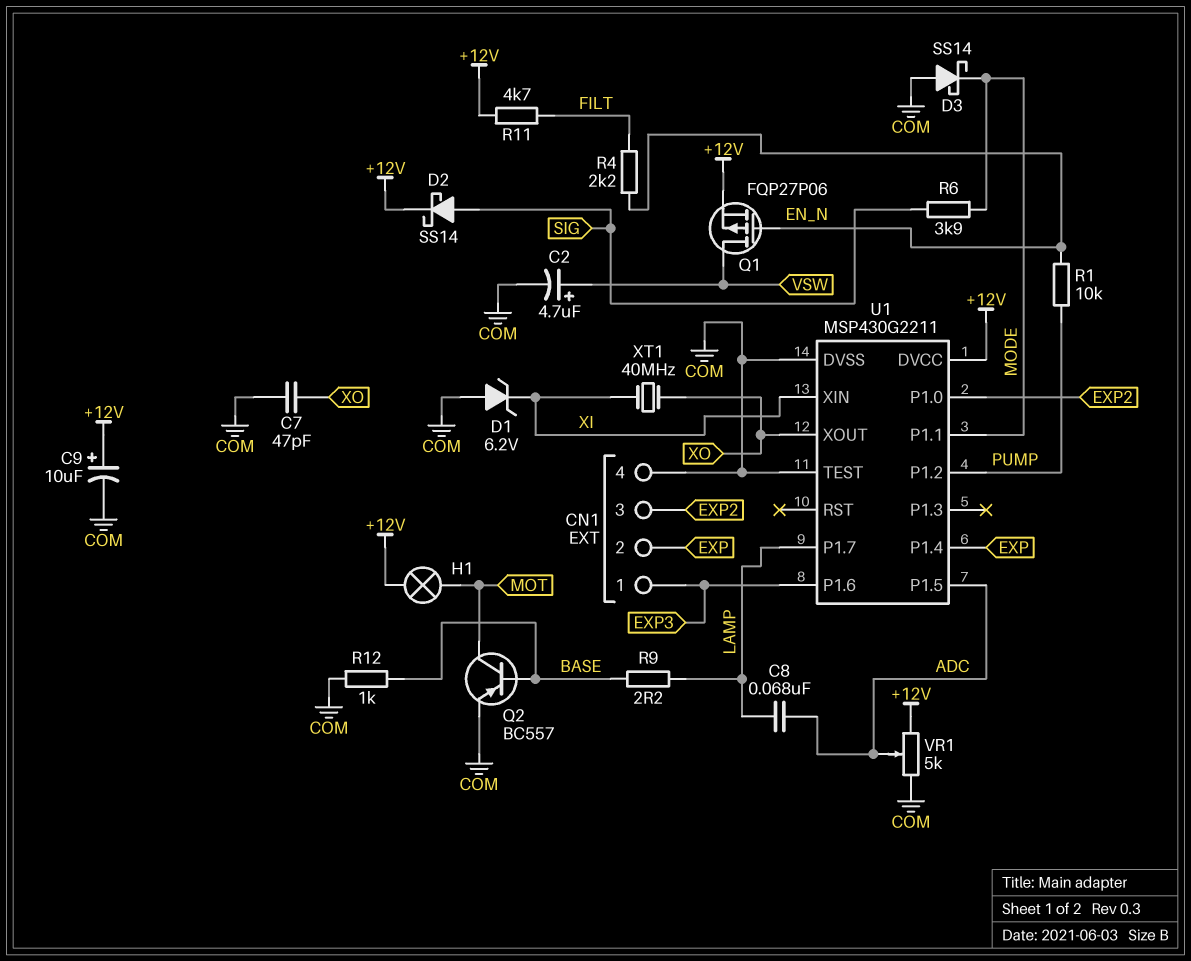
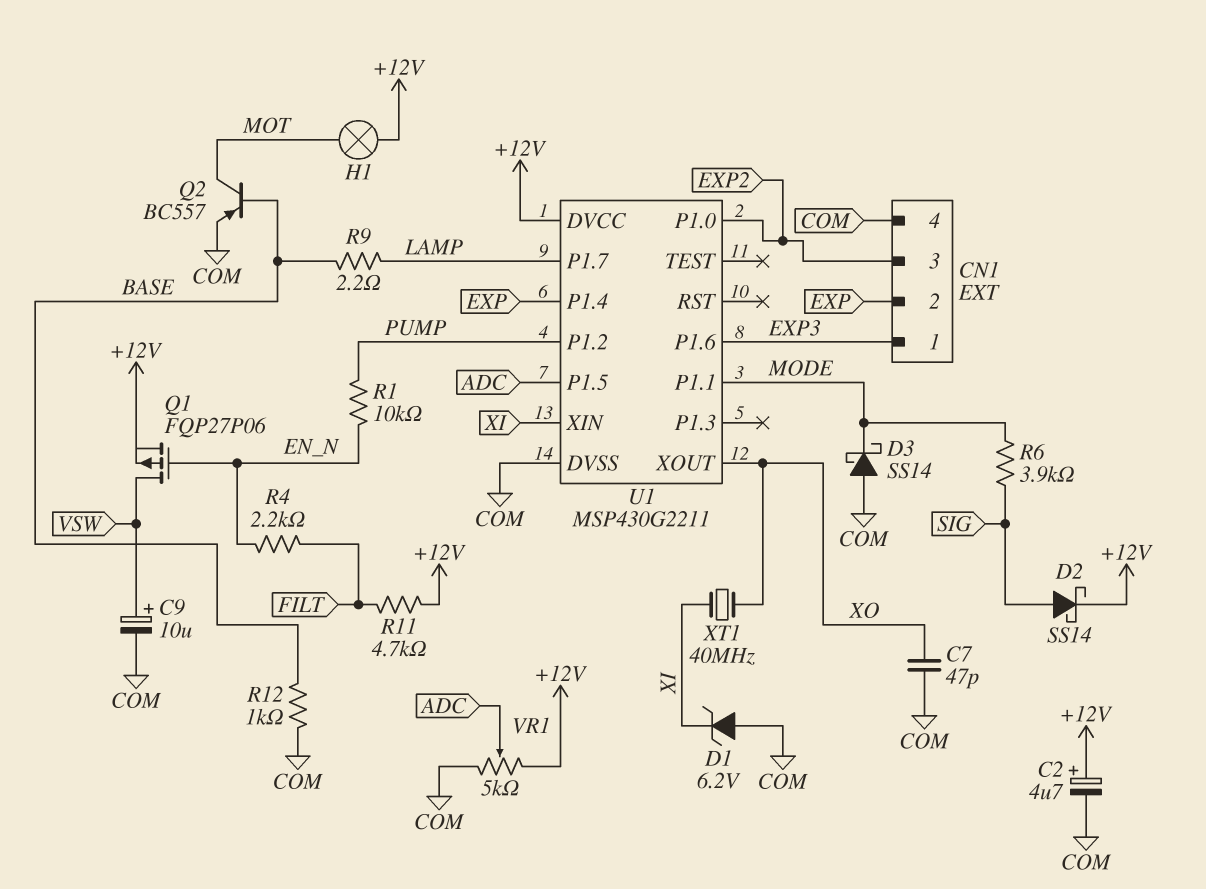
C2: 4.7uF (plus VSW, minus COM) -> 4.7uF (plus +12V, minus COM)
C8: 68nF (ADC, LAMP) -> none
C9: 10uF (plus +12V, minus COM) -> 10uF (plus VSW, minus COM)
U1 pin TEST: COM -> none

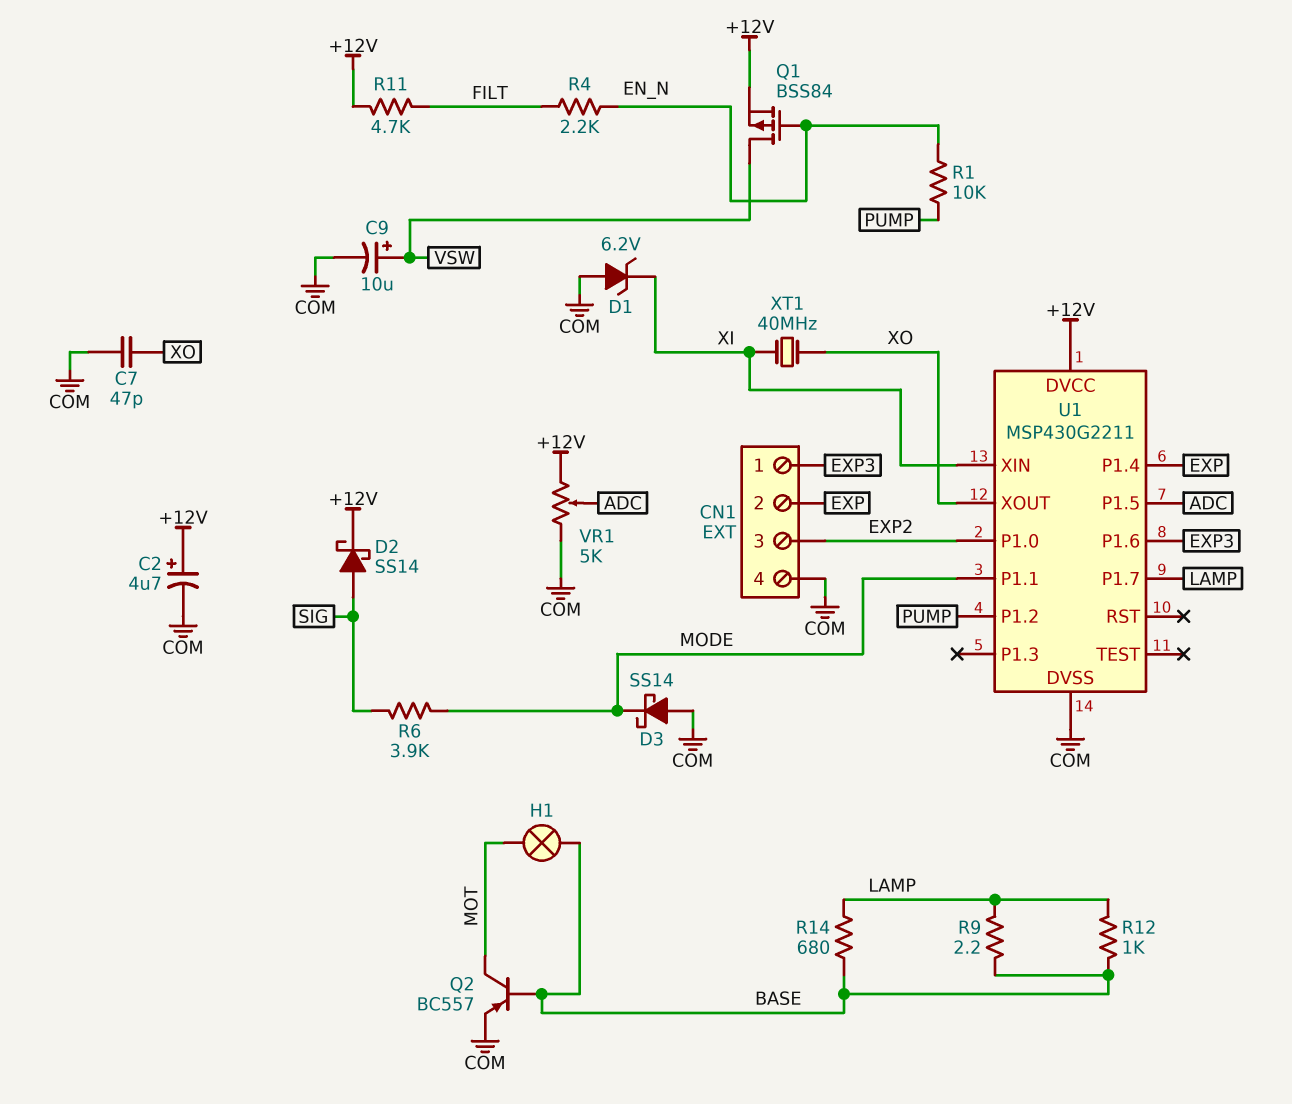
H1: lamp (+12V, MOT) -> lamp (BASE, MOT)
Q1: PMOS FQP27P06 (G EN_N, D VSW, S +12V) -> PMOS BSS84 (G EN_N, D VSW, S +12V)
R12: 1k (BASE, COM) -> 1k (BASE, LAMP)
R14: none -> 680 (BASE, LAMP)

